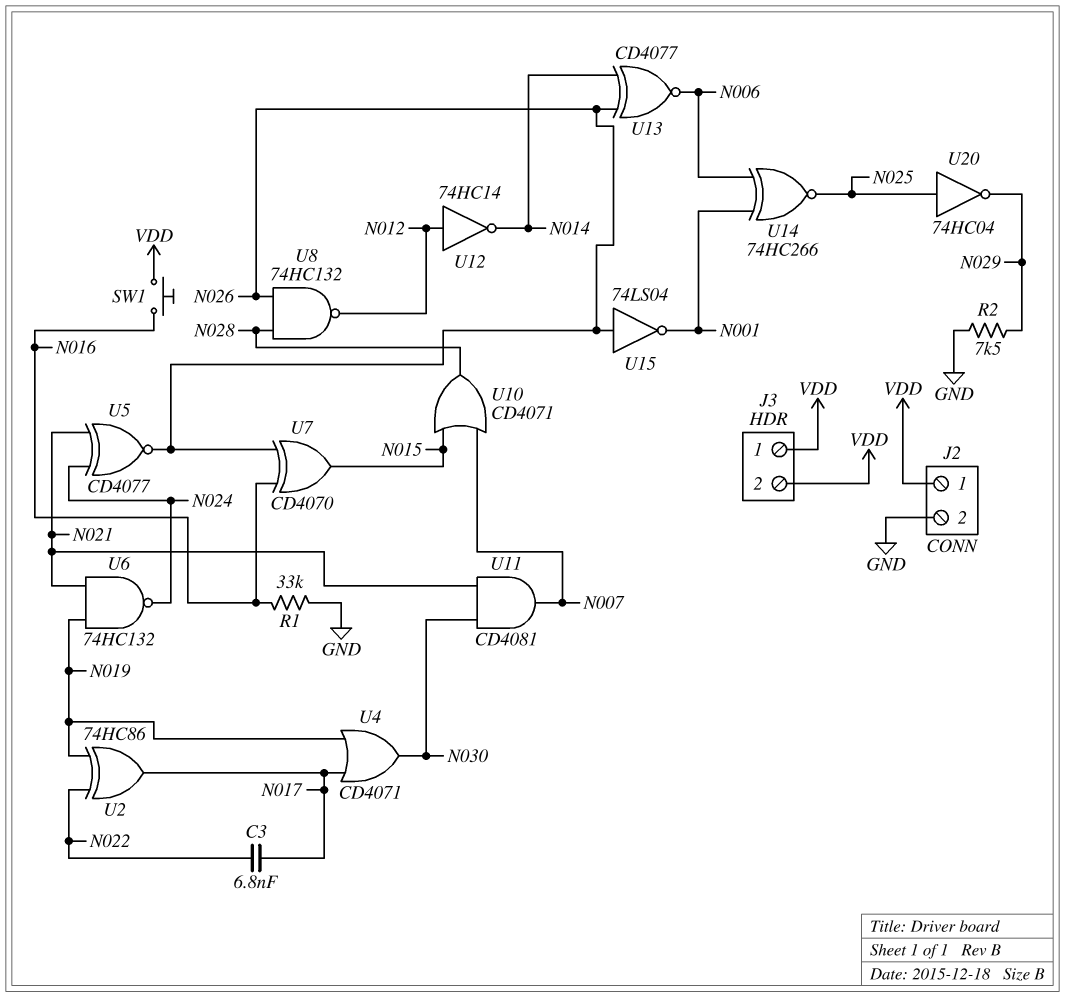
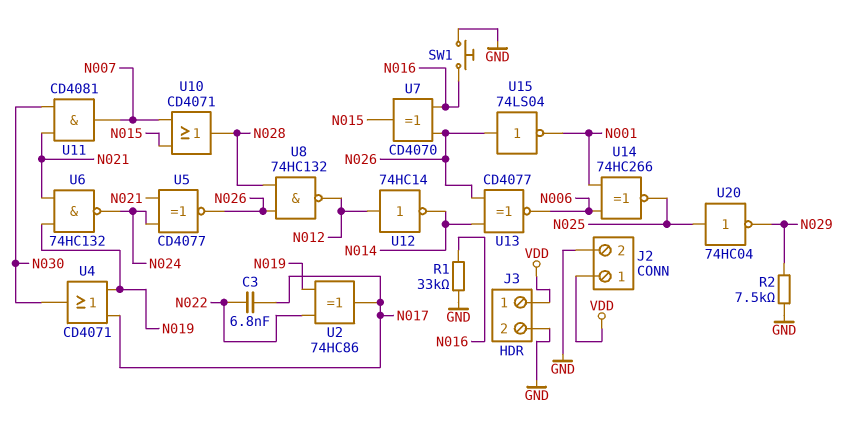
J3 pin 2: VDD -> GND
SW1: button (N016, VDD) -> button (GND, N016)

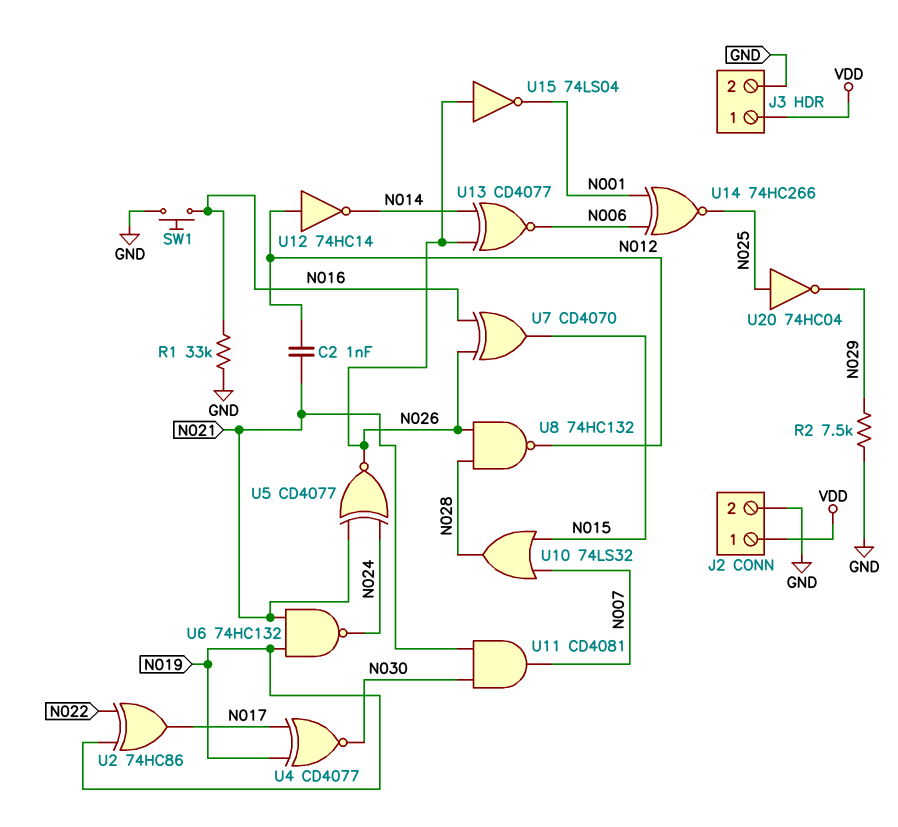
C2: none -> 1nF (N012, N021)
C3: 6.8nF (N017, N022) -> none
U4: OR CD4071 (in N017, in N019, out N030) -> XNOR CD4077 (in N017, in N019, out N030)
U10: OR CD4071 (in N007, in N015, out N028) -> OR 74LS32 (in N007, in N015, out N028)

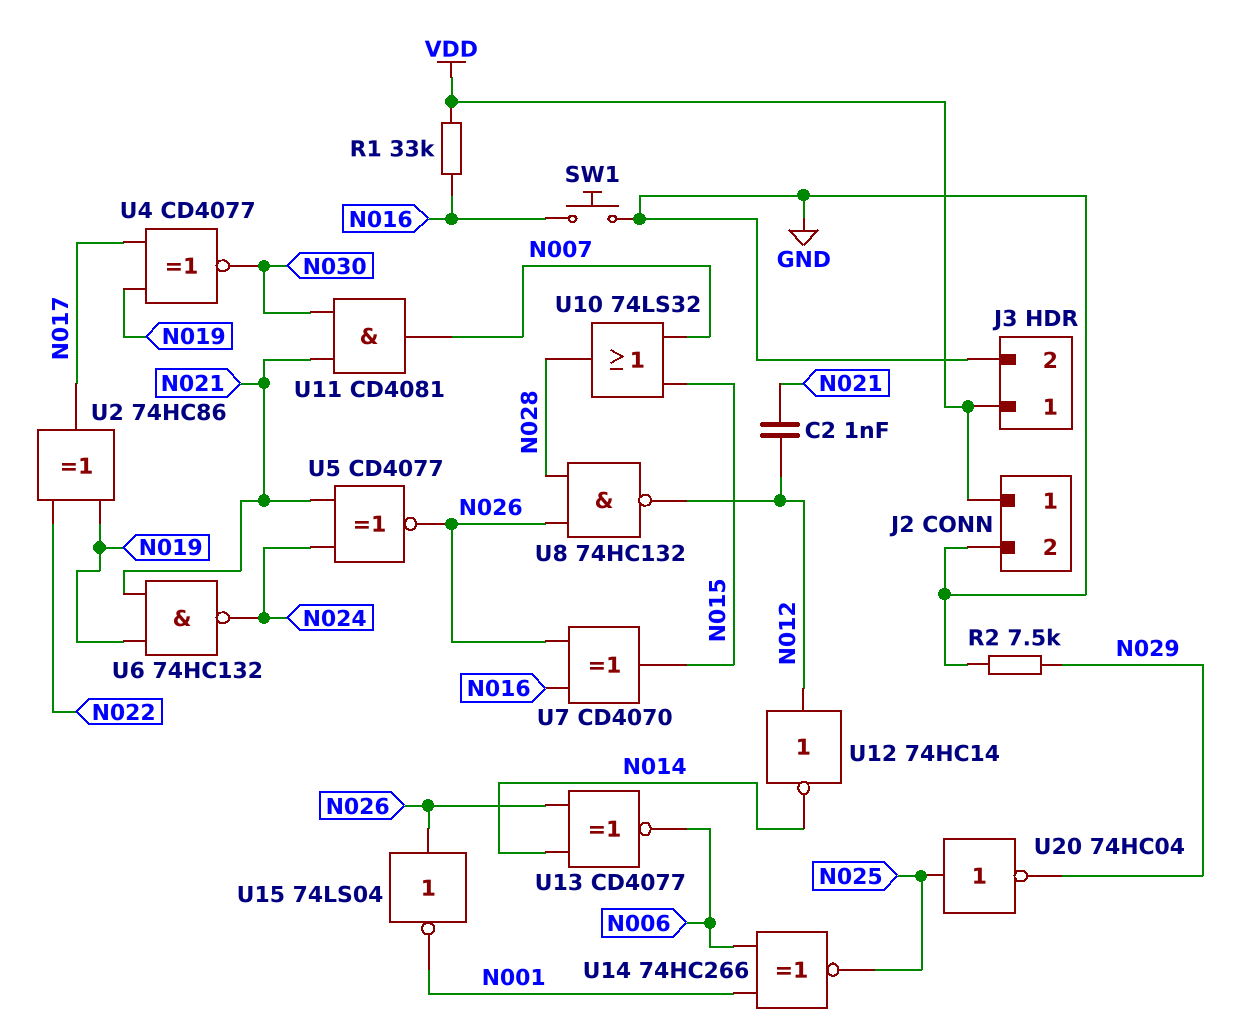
R1: 33k (GND, N016) -> 33k (N016, VDD)

